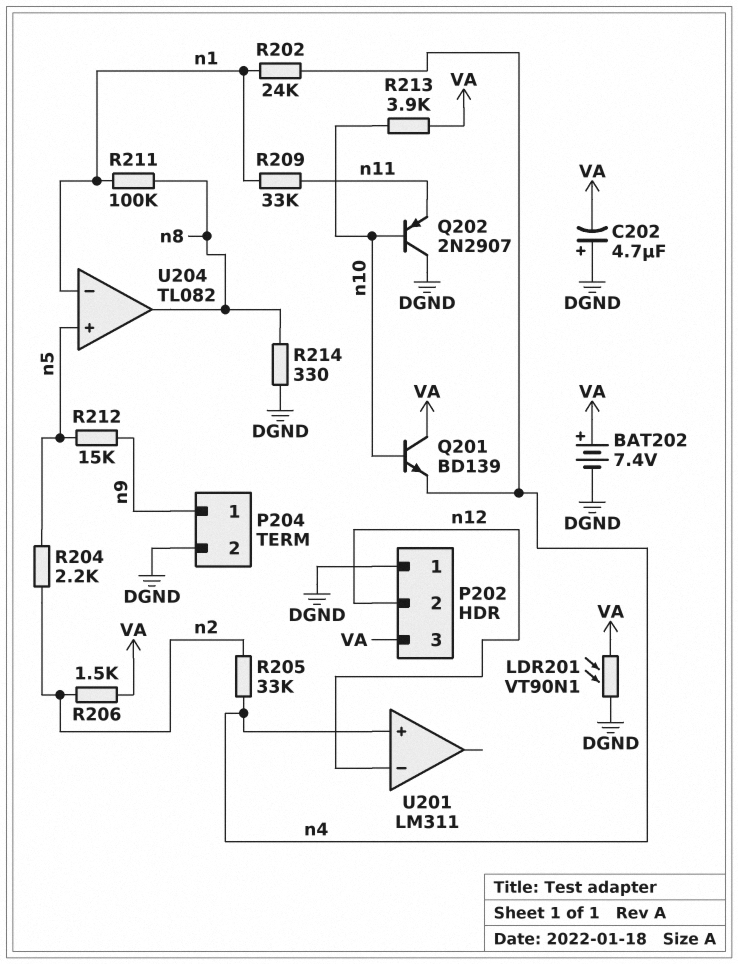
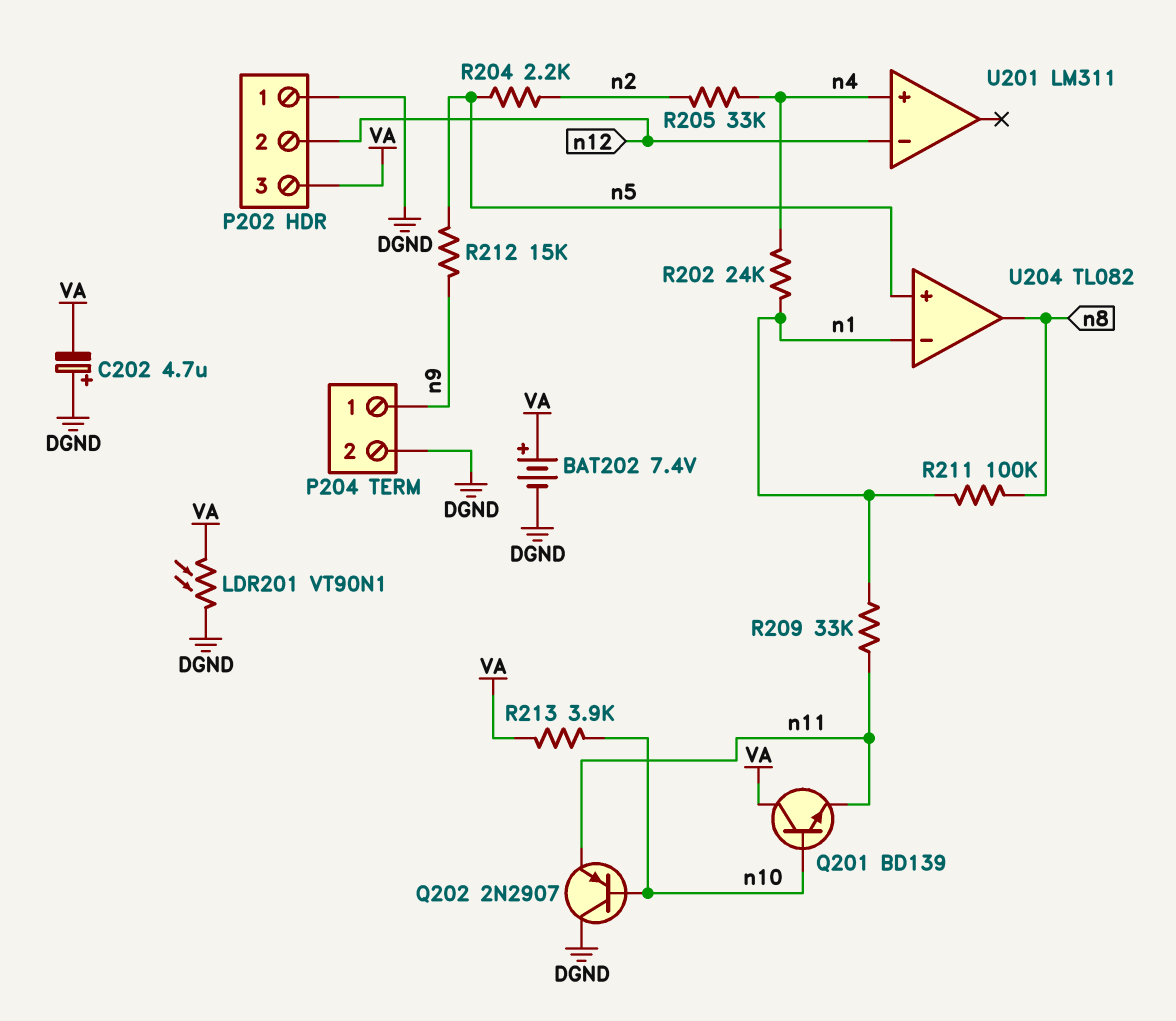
Q201: NPN BD139 (B n10, C VA, E n4) -> NPN BD139 (B n10, C VA, E n11)
R206: 1.5k (VA, n2) -> none
R214: 330 (DGND, n8) -> none

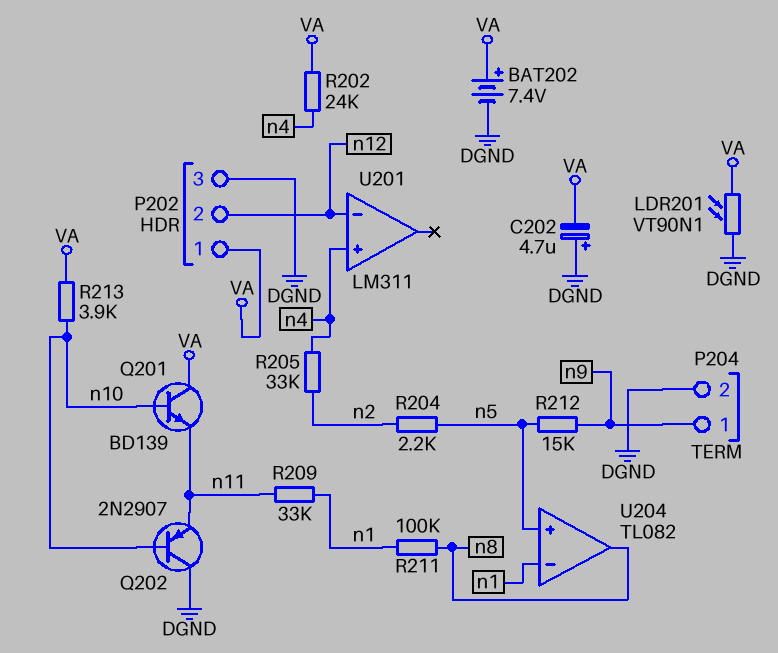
P202 pin 1: DGND -> VA
P202 pin 3: VA -> DGND
R202: 24k (n1, n4) -> 24k (VA, n4)

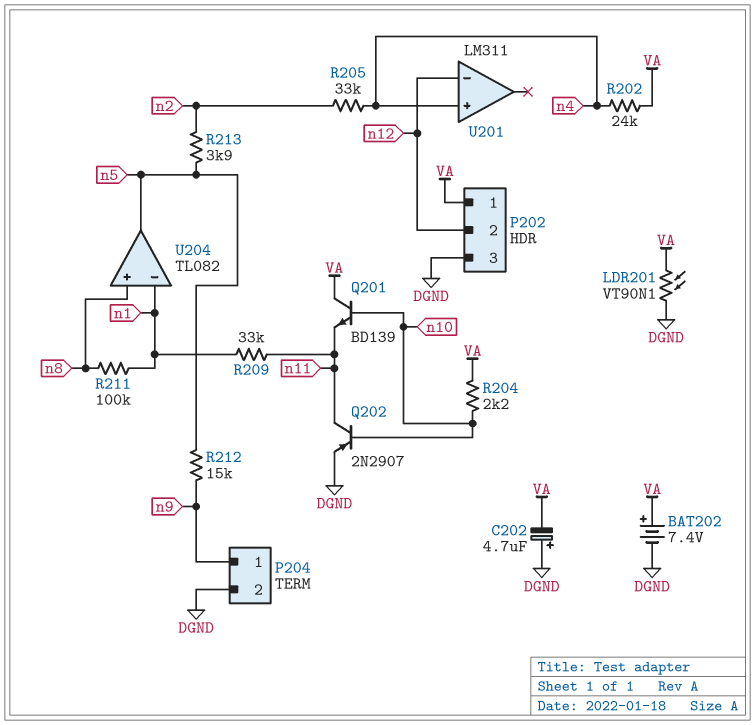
Q202: PNP 2N2907 (B n10, C DGND, E n11) -> PNP 2N2907 (B n10, C n11, E DGND)
R204: 2.2k (n2, n5) -> 2.2k (VA, n10)
R213: 3.9k (VA, n10) -> 3.9k (n2, n5)
U204 pin in+: n5 -> n8
U204 pin out: n8 -> n5

